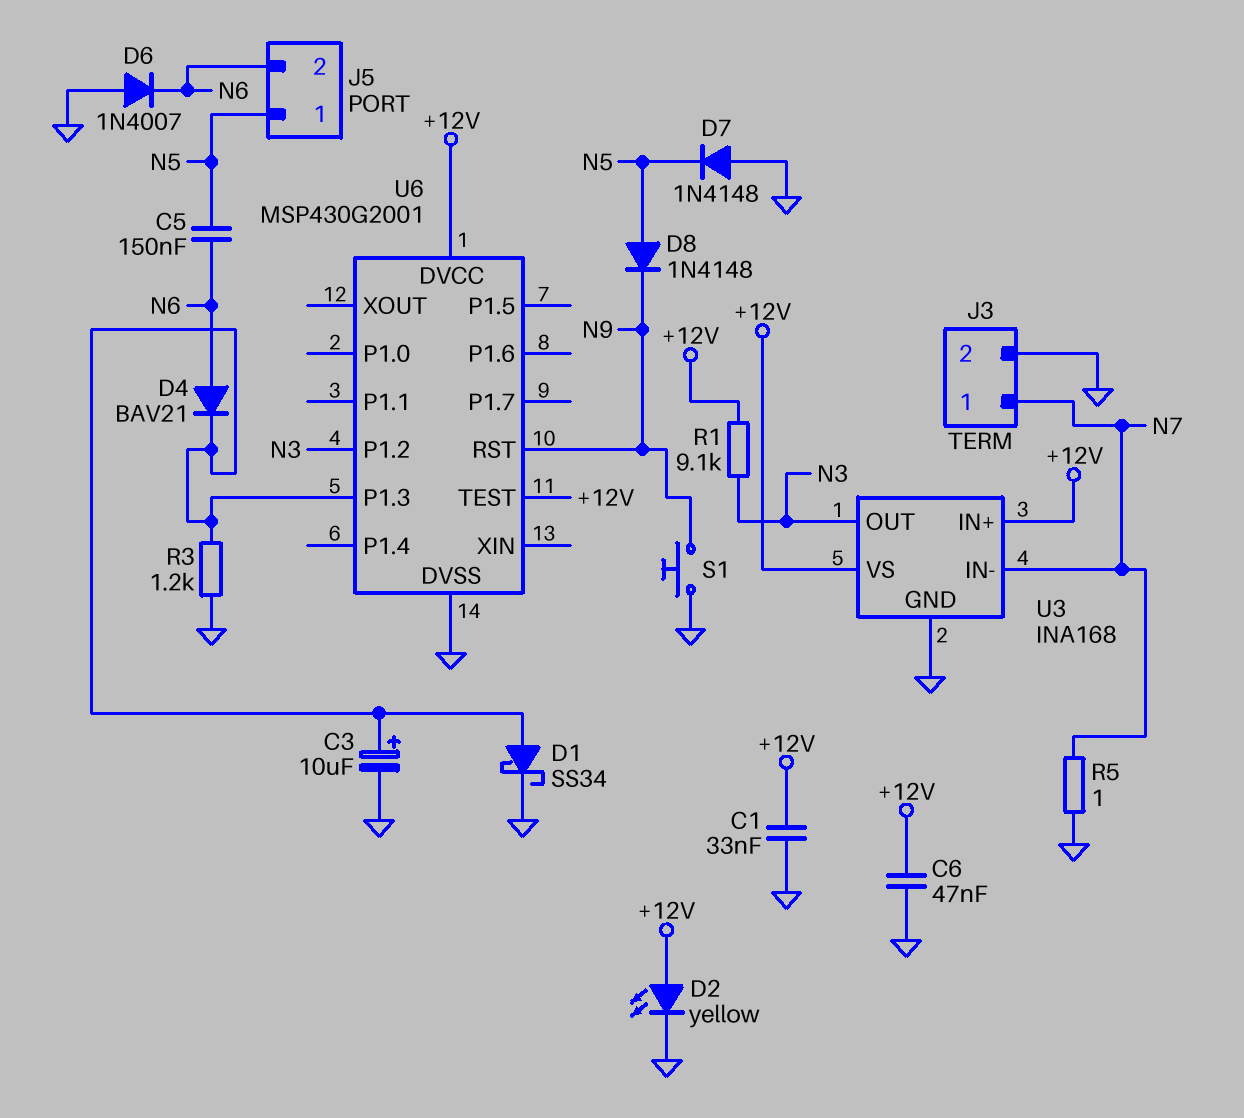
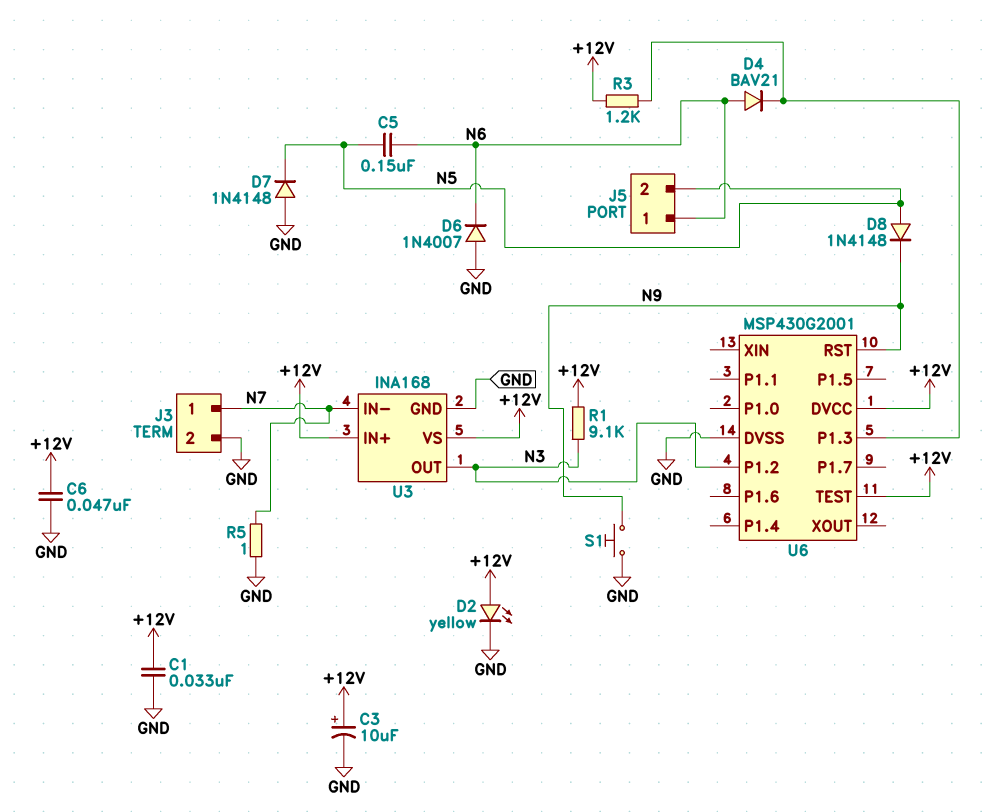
C3: 10uF (plus U6/P1.3, minus GND) -> 10uF (plus +12V, minus GND)
D1: schottky SS34 (A U6/P1.3, K GND) -> none
J5 pin 1: N5 -> N6
J5 pin 2: N6 -> N5
R3: 1.2k (GND, U6/P1.3) -> 1.2k (+12V, U6/P1.3)

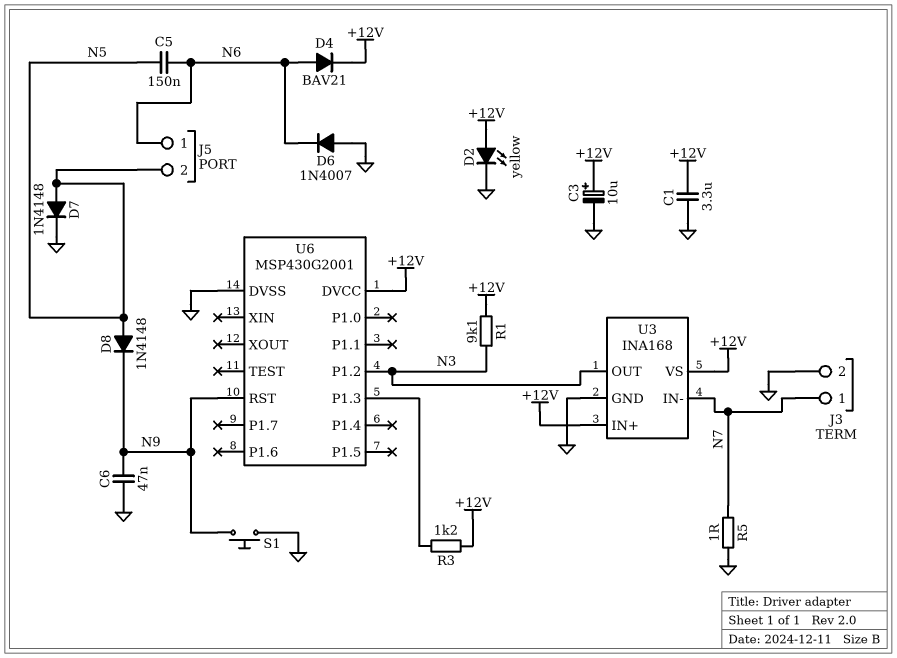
C1: 33nF (+12V, GND) -> 3.3uF (+12V, GND)
C6: 47nF (+12V, GND) -> 47nF (GND, N9)
D4: diode BAV21 (A N6, K U6/P1.3) -> diode BAV21 (A N6, K +12V)
D7: diode 1N4148 (A GND, K N5) -> diode 1N4148 (A N5, K GND)
U6 pin TEST: +12V -> none

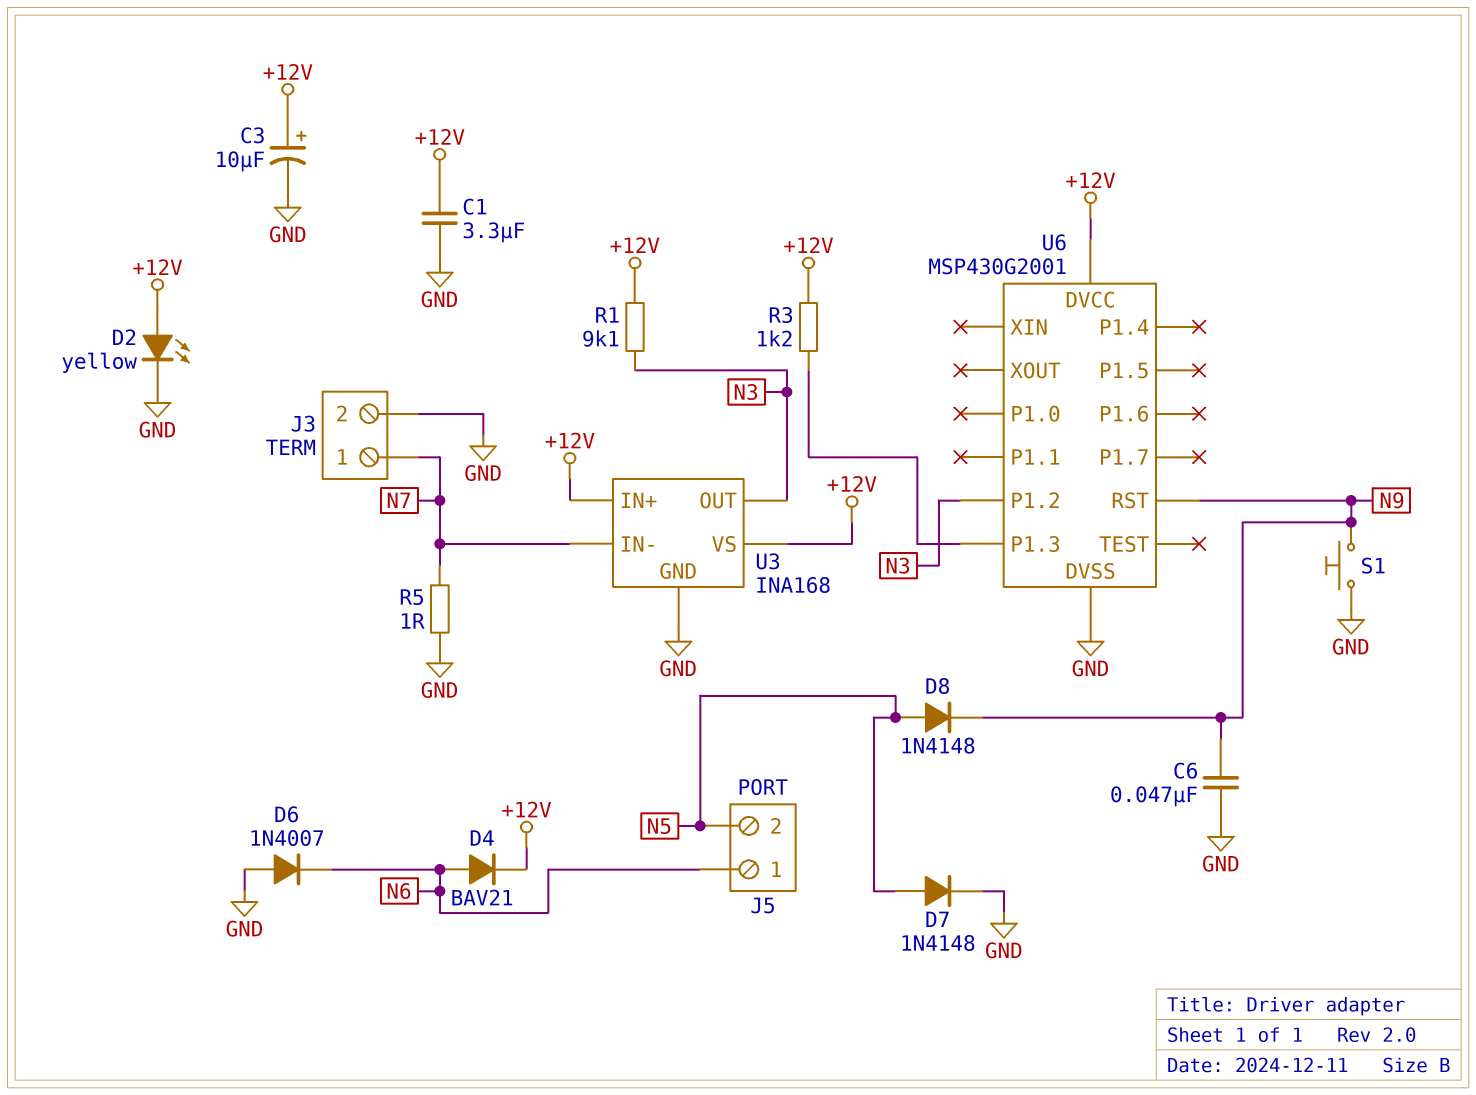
C5: 150nF (N5, N6) -> none

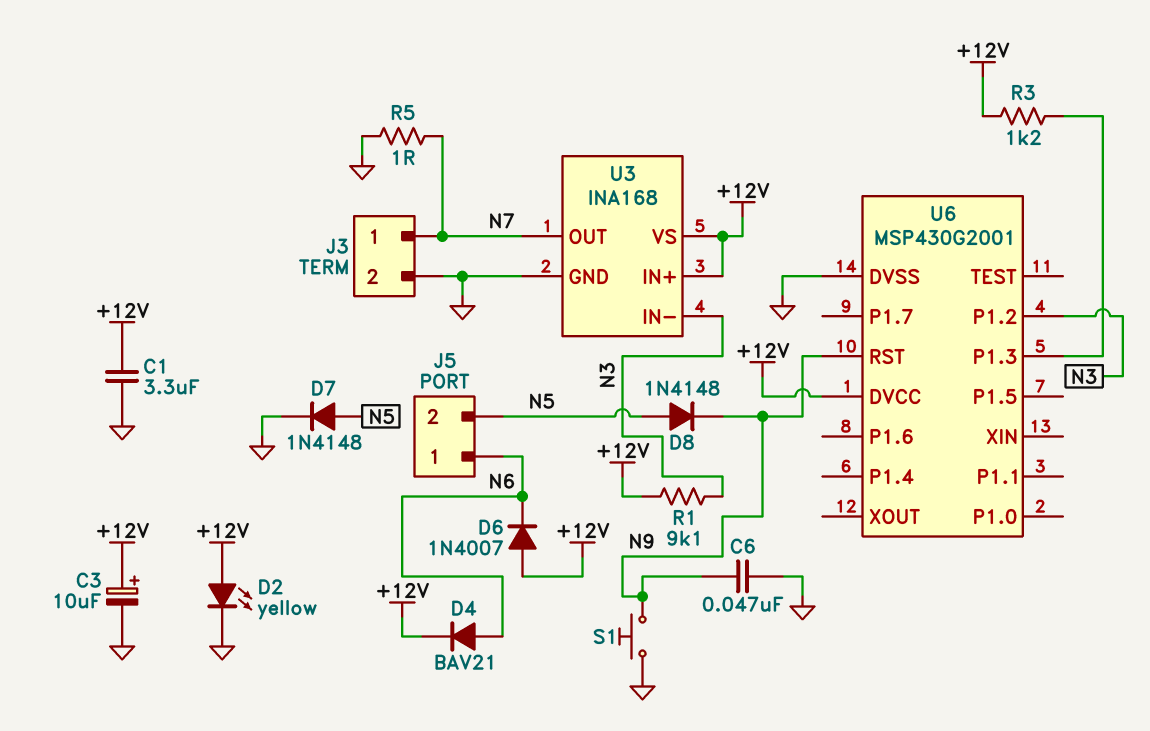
D6: diode 1N4007 (A GND, K N6) -> diode 1N4007 (A +12V, K N6)
U3 pin IN-: N7 -> N3
U3 pin OUT: N3 -> N7

